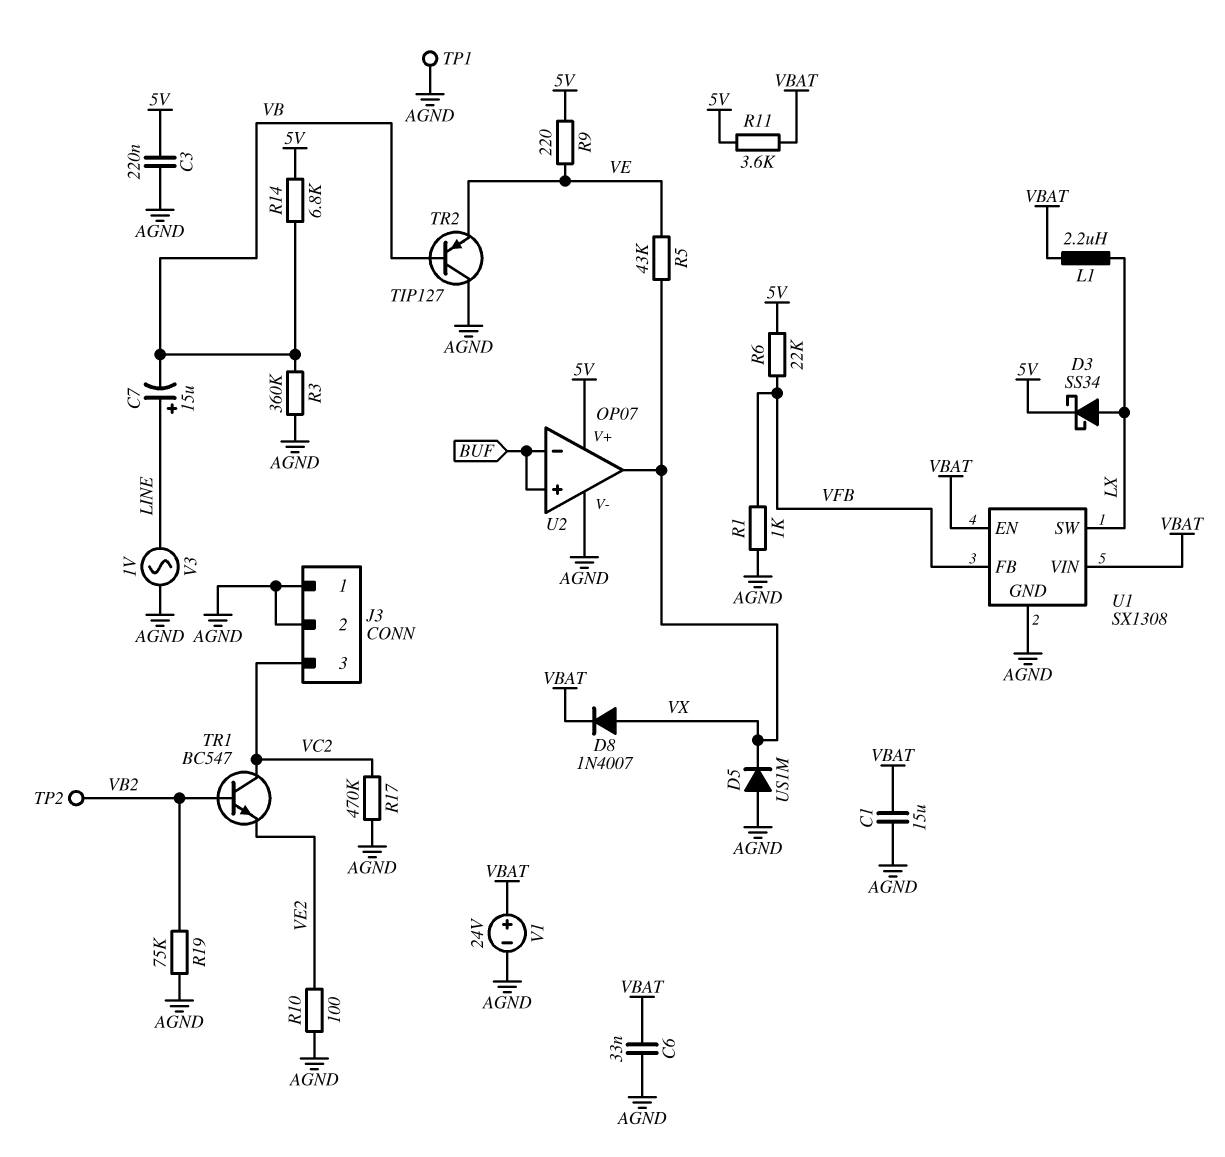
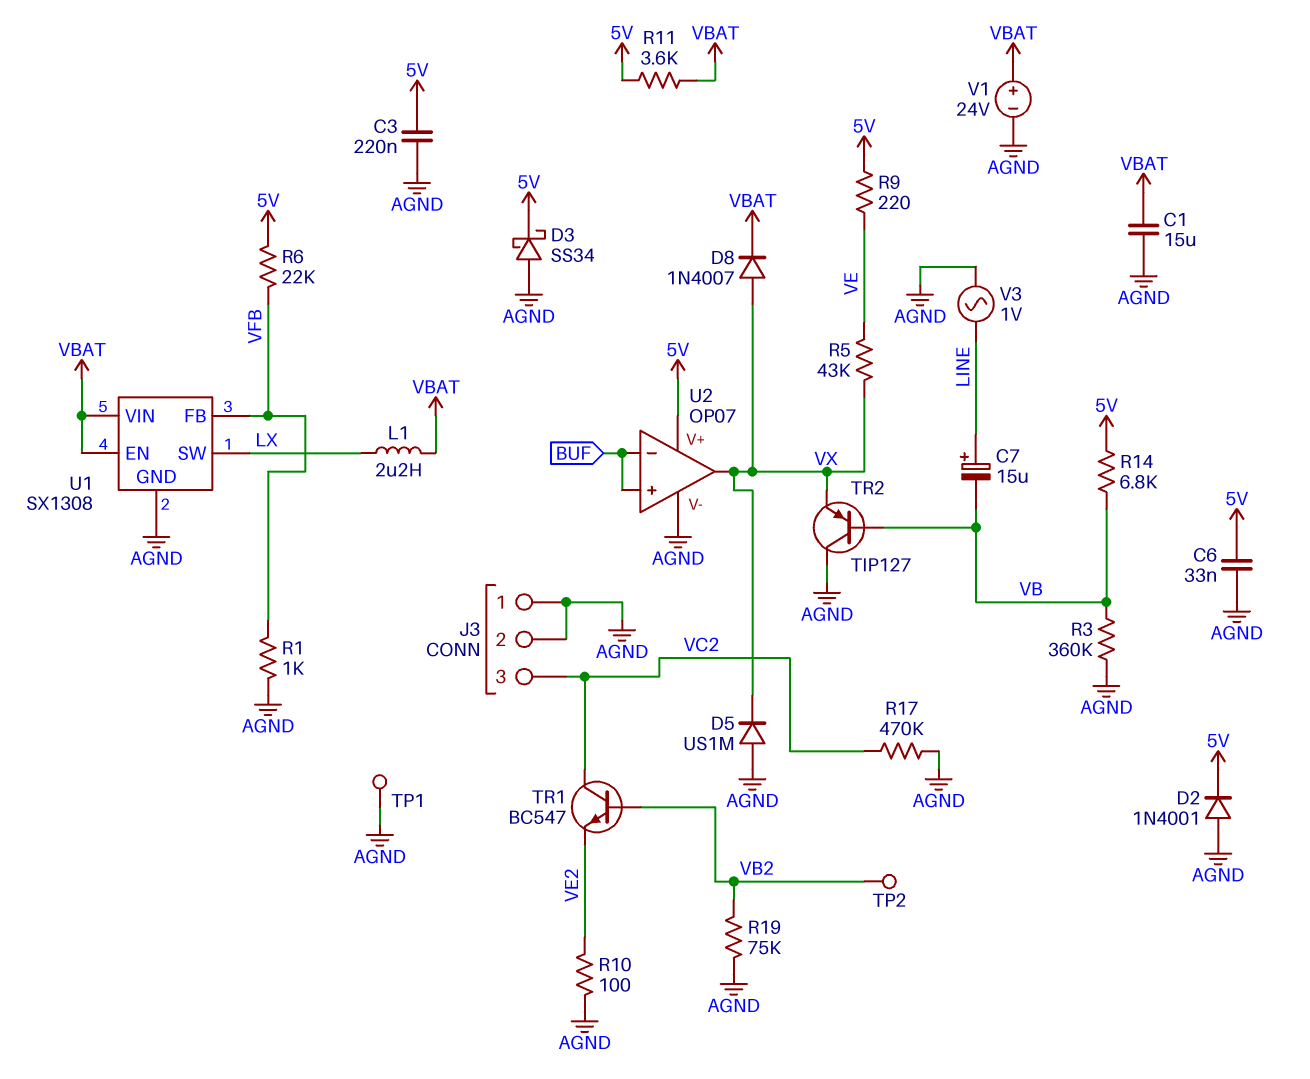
C6: 33nF (AGND, VBAT) -> 33nF (5V, AGND)
D2: none -> diode 1N4001 (A AGND, K 5V)
D3: schottky SS34 (A LX, K 5V) -> schottky SS34 (A AGND, K 5V)
TR2: PNP TIP127 (B VB, C AGND, E VE) -> PNP TIP127 (B VB, C AGND, E VX)

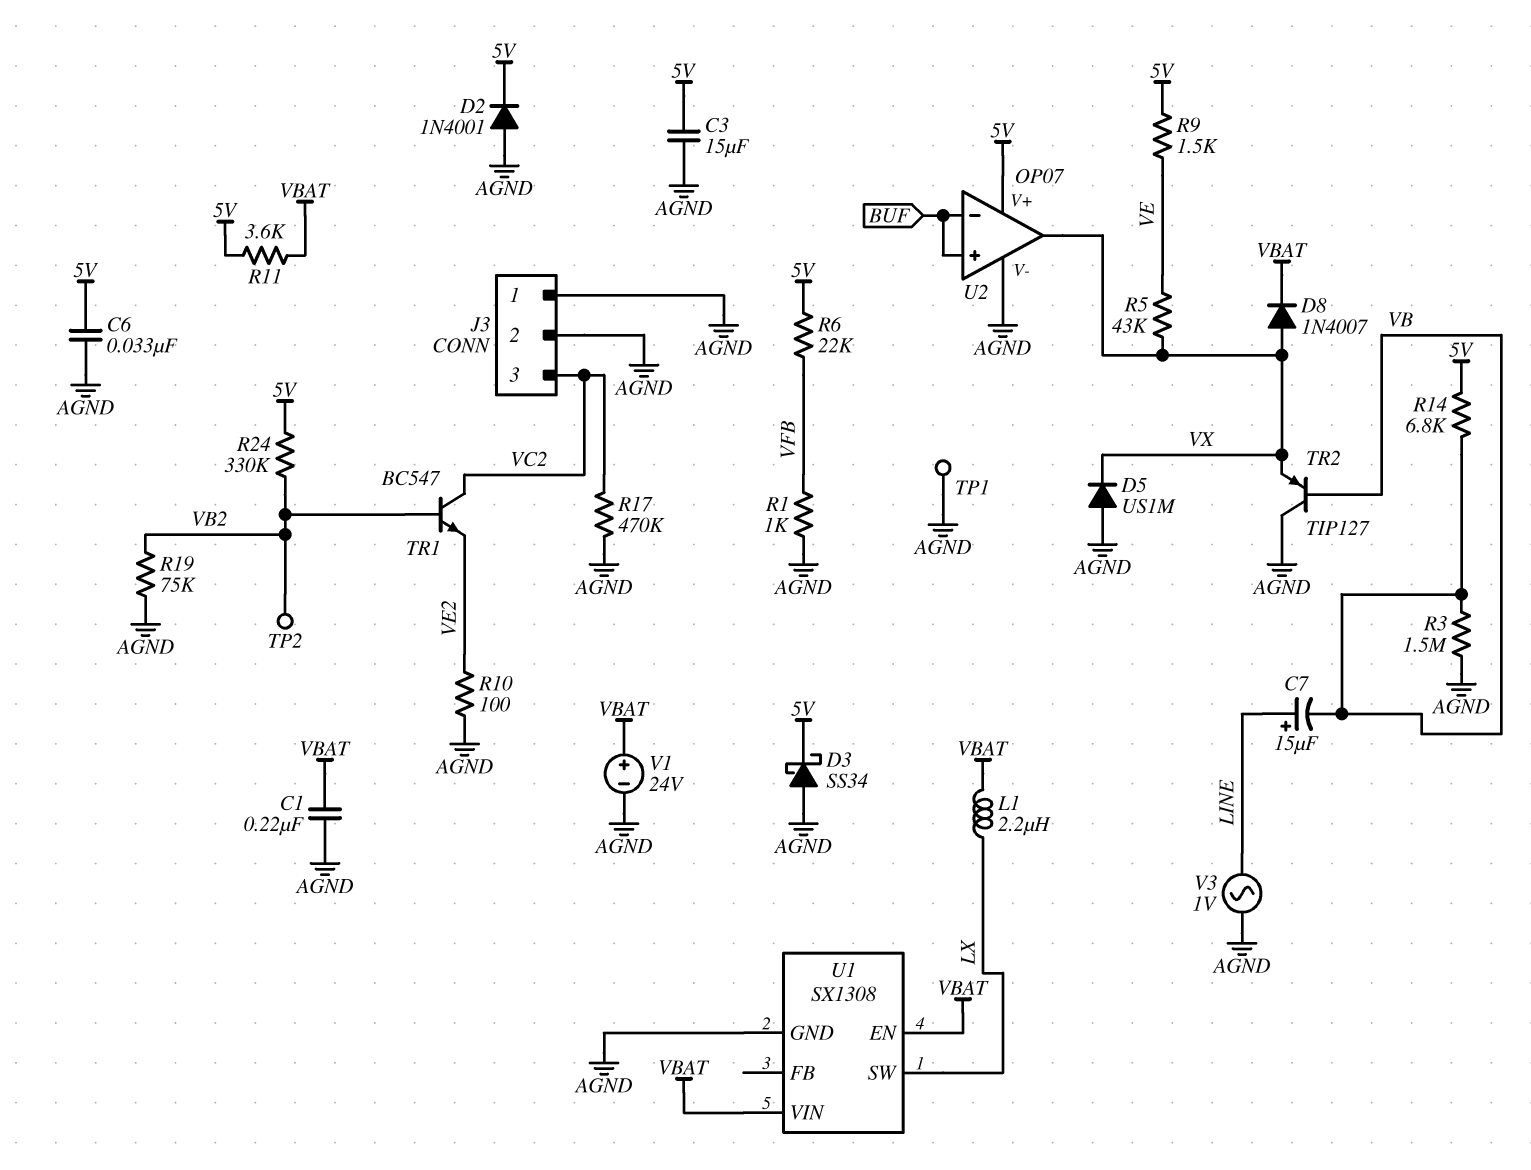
C1: 15uF (AGND, VBAT) -> 220nF (AGND, VBAT)
C3: 220nF (5V, AGND) -> 15uF (5V, AGND)
R3: 360k (AGND, VB) -> 1.5M (AGND, VB)
R9: 220 (5V, VE) -> 1.5k (5V, VE)
R24: none -> 330k (5V, VB2)
U1 pin FB: VFB -> none

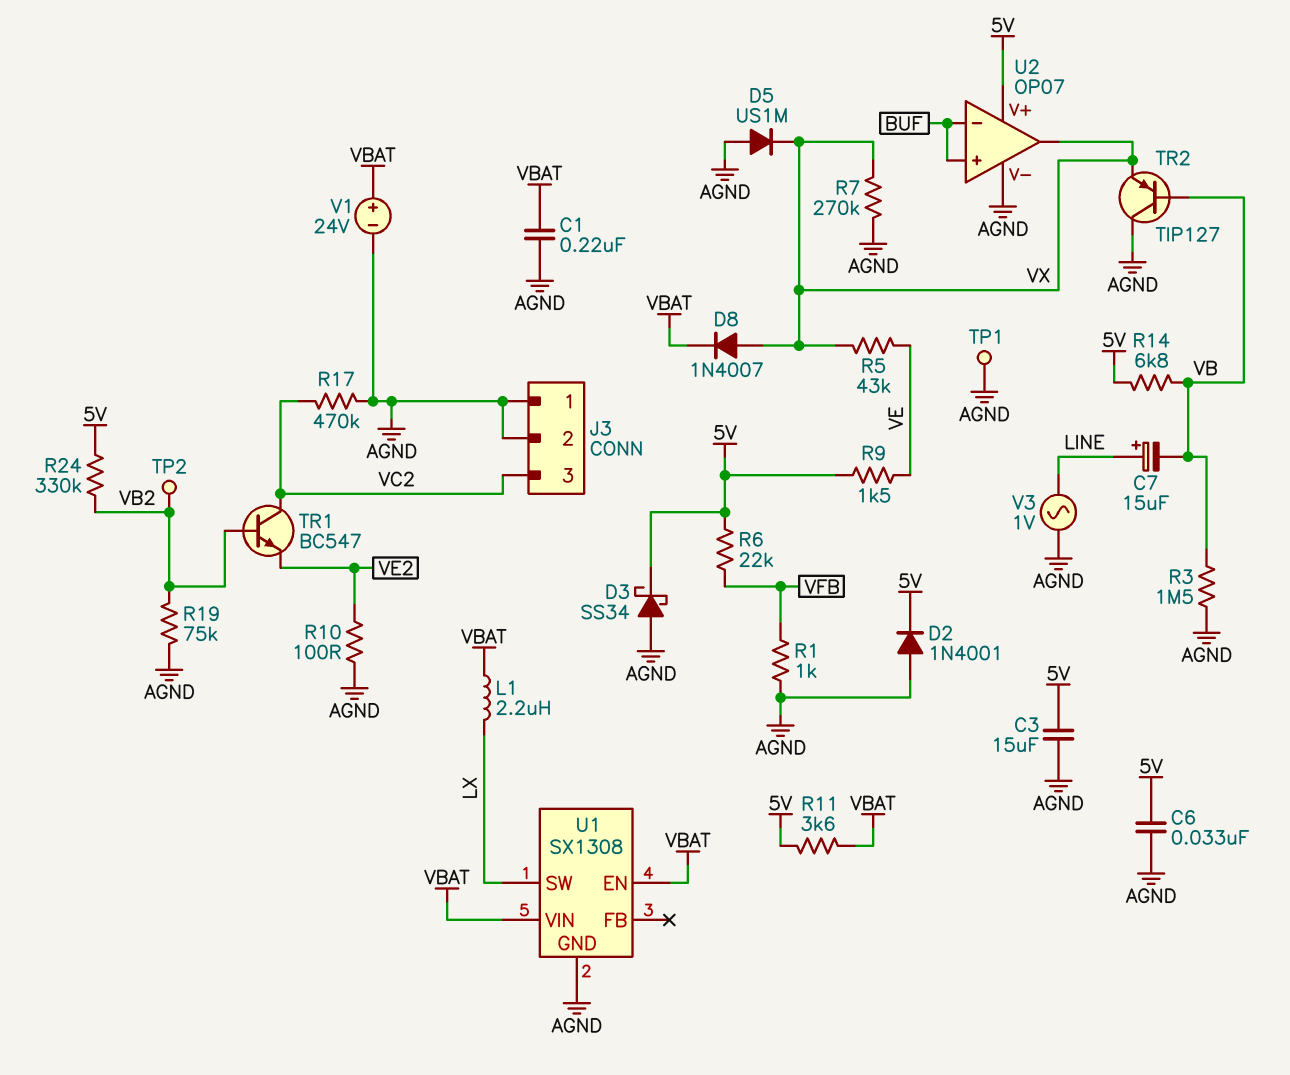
R7: none -> 270k (AGND, VX)

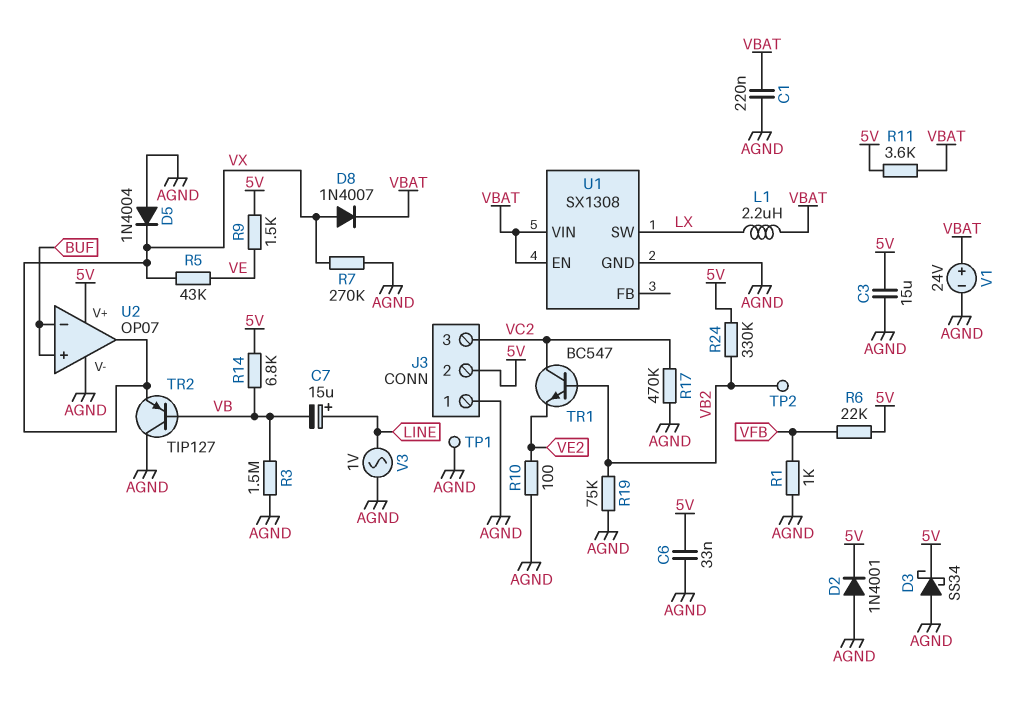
D5: diode US1M (A AGND, K VX) -> diode 1N4004 (A AGND, K VX)
J3 pin 2: AGND -> 5V

